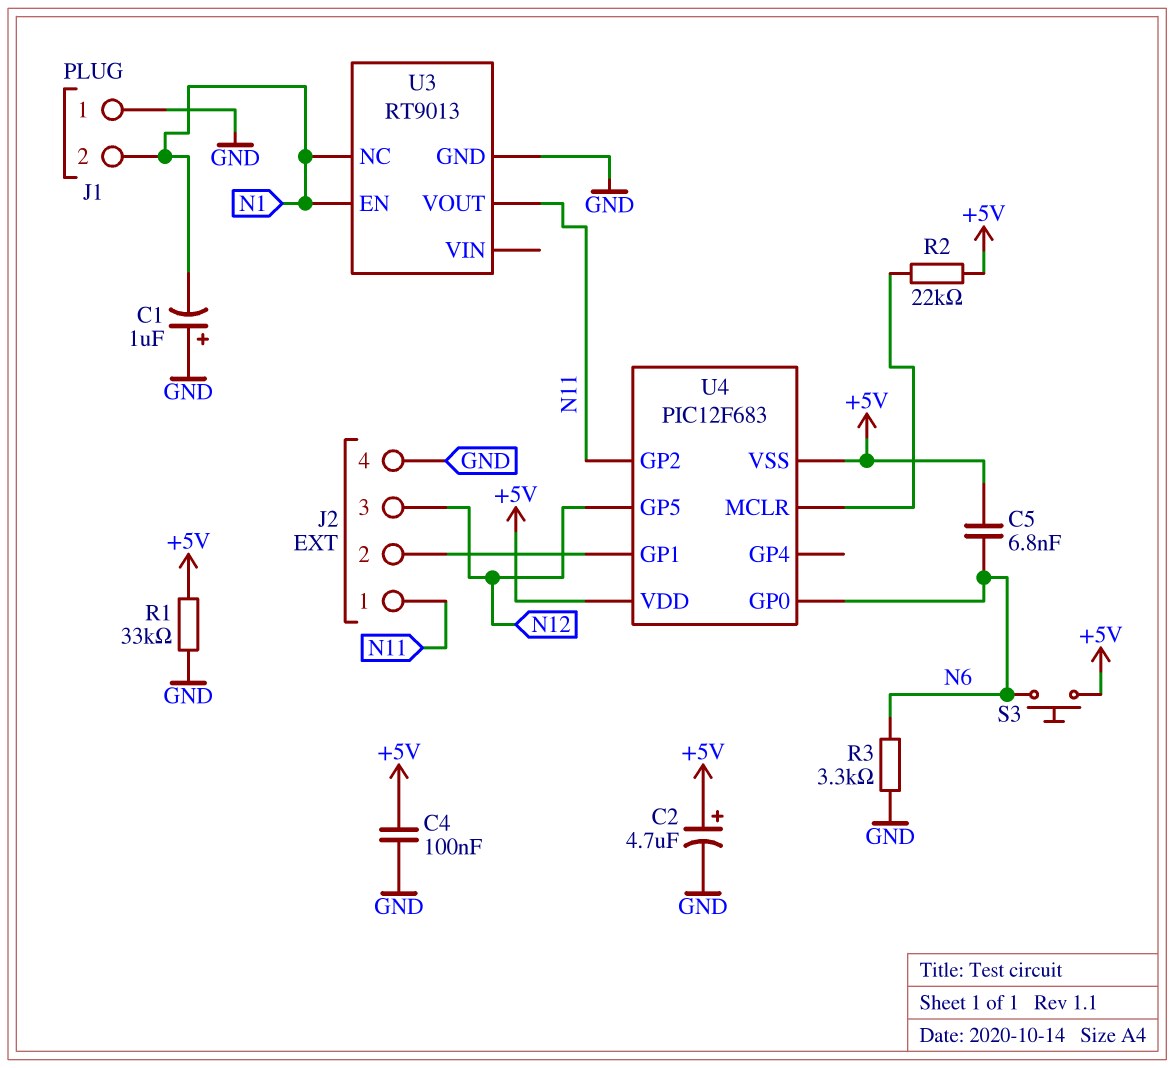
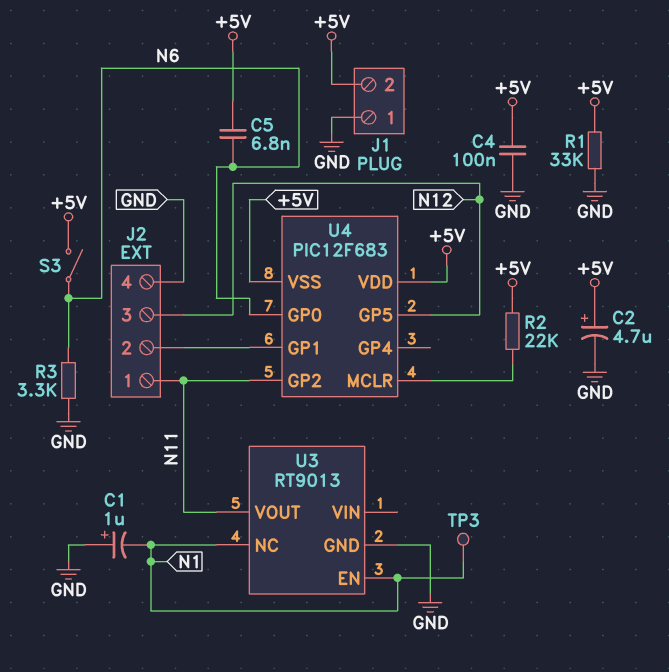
J1 pin 2: N1 -> +5V
S3: button (+5V, N6) -> switch (+5V, N6)
TP3: none -> test point (N1)

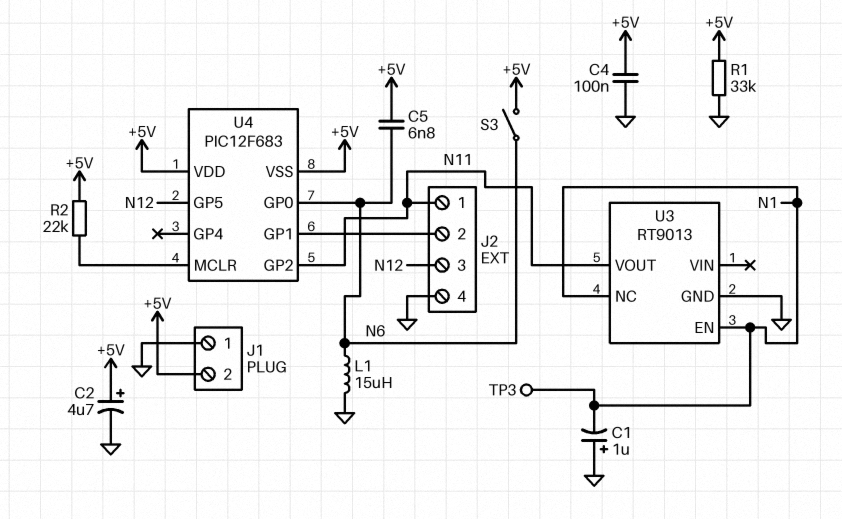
L1: none -> 15uH (GND, N6)
R3: 3.3k (GND, N6) -> none

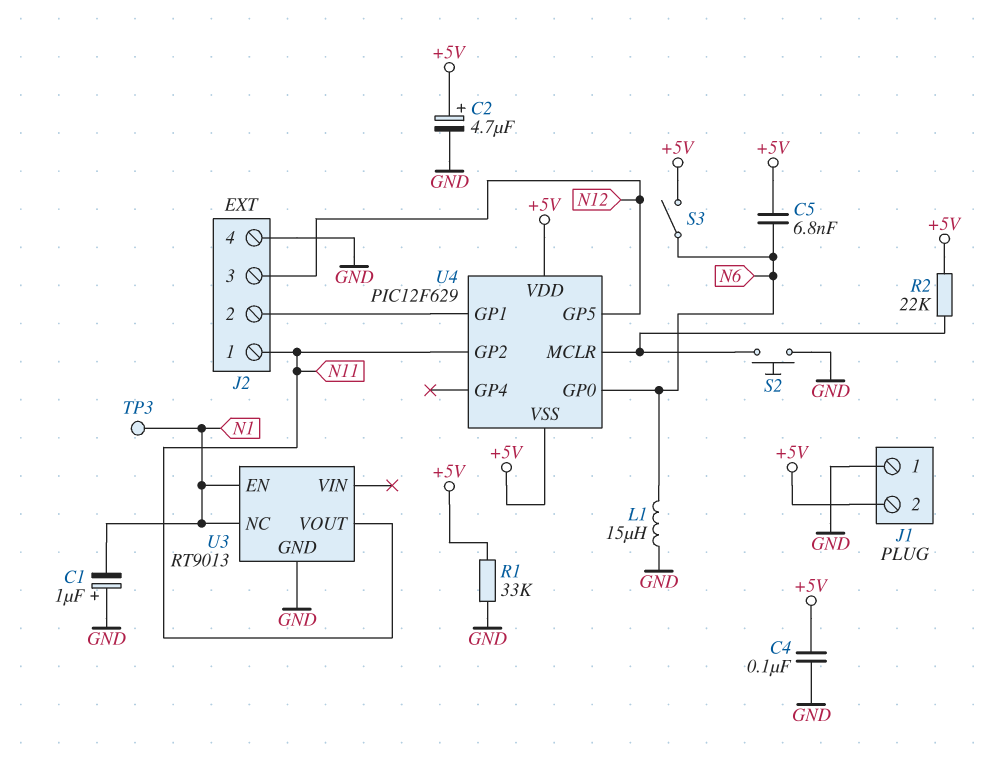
S2: none -> button (GND, U4/MCLR)
U4: PIC12F683 -> PIC12F629

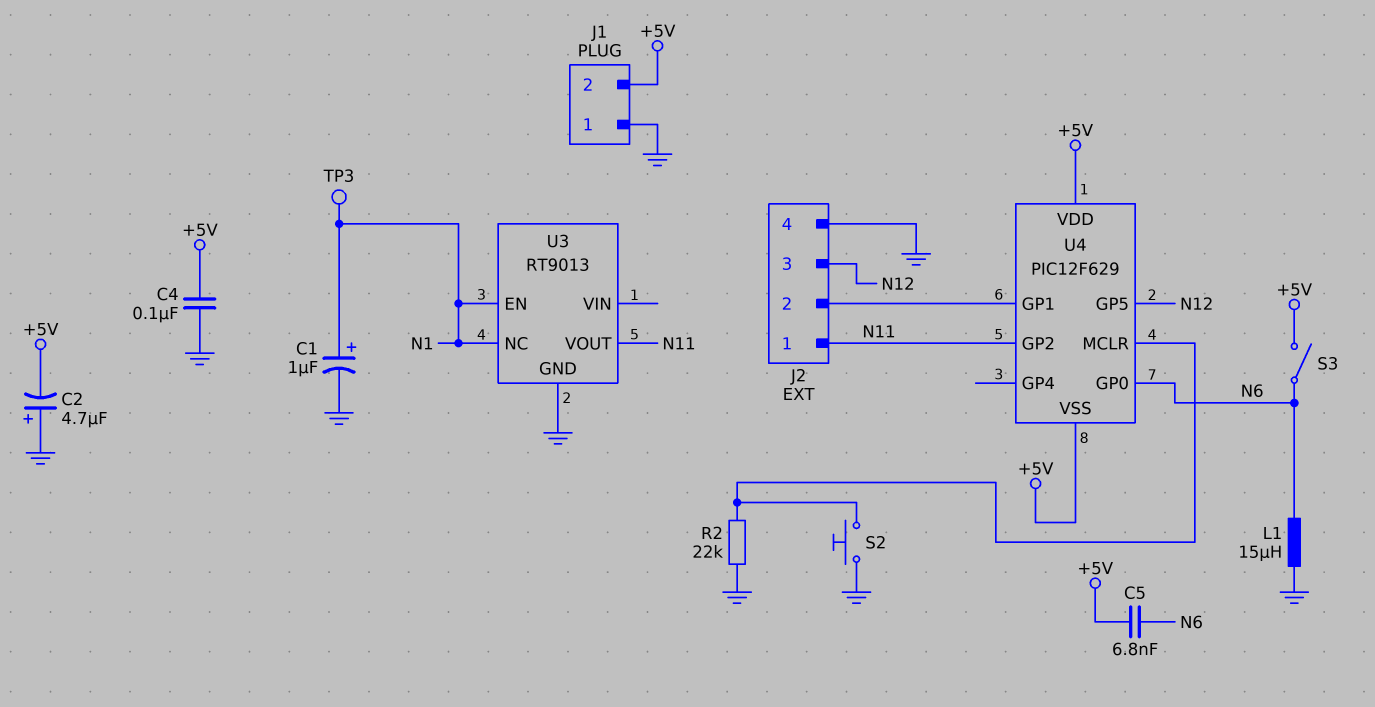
C1: 1uF (plus GND, minus N1) -> 1uF (plus N1, minus GND)
C2: 4.7uF (plus +5V, minus GND) -> 4.7uF (plus GND, minus +5V)
R1: 33k (+5V, GND) -> none
R2: 22k (+5V, U4/MCLR) -> 22k (GND, U4/MCLR)

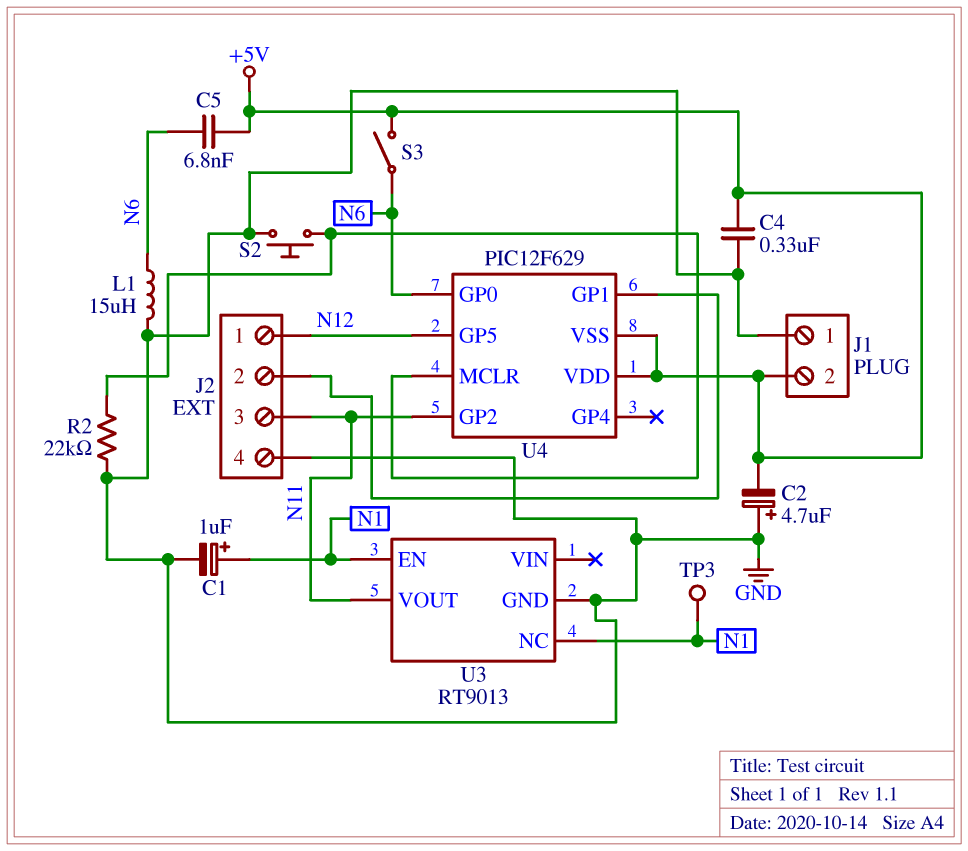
C4: 100nF (+5V, GND) -> 330nF (+5V, GND)
J2 pin 1: N11 -> N12
J2 pin 3: N12 -> N11

